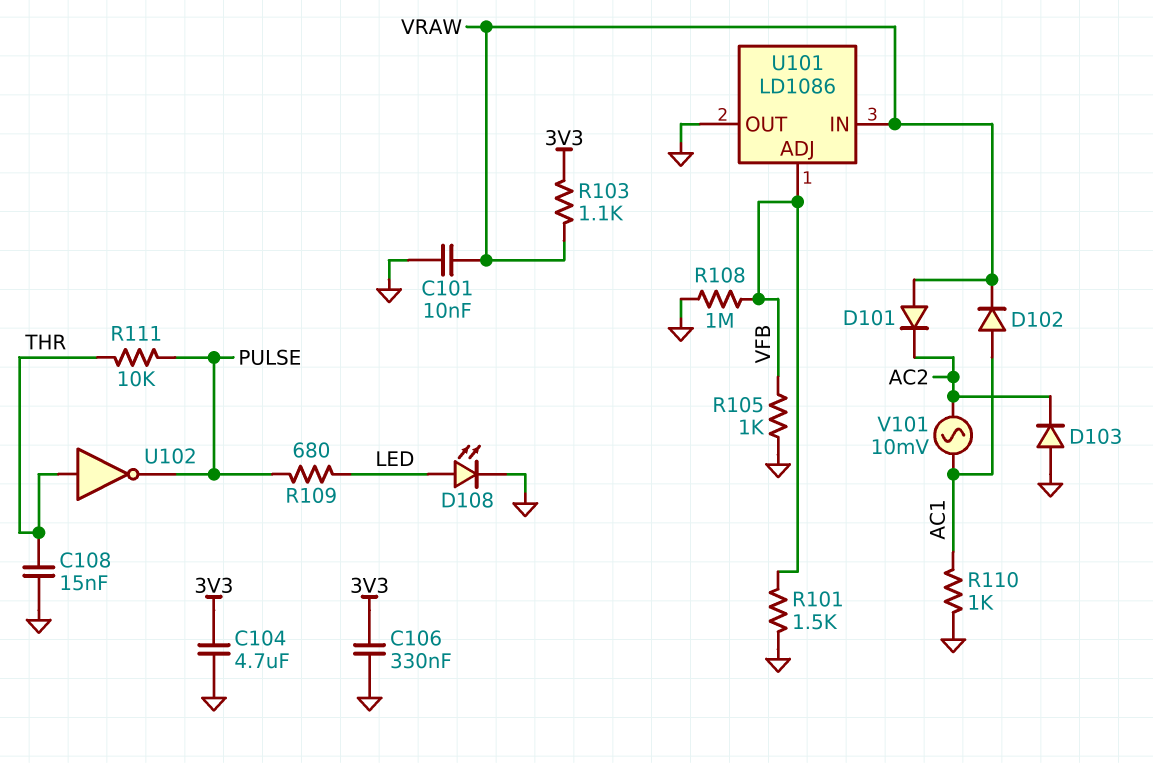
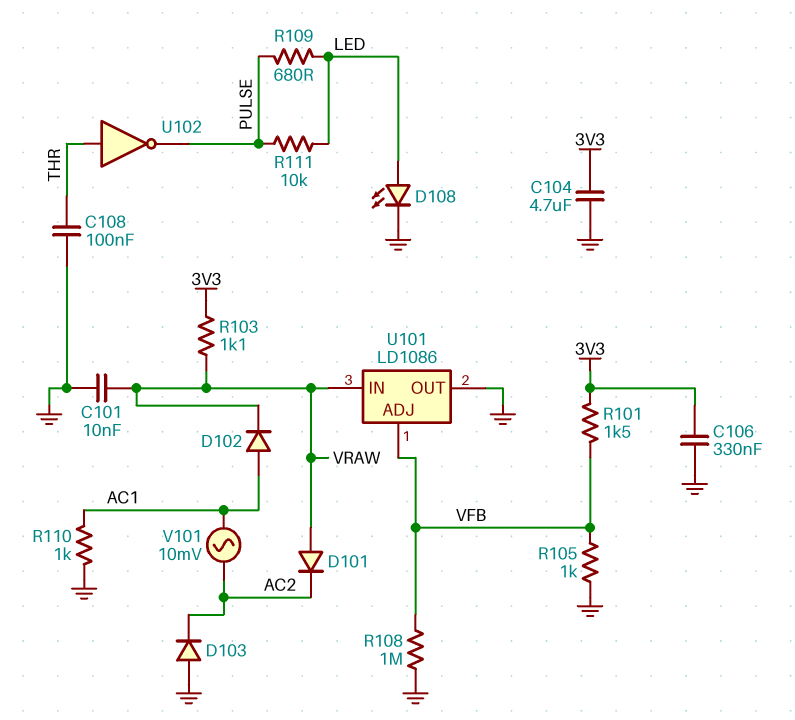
C108: 15nF (GND, THR) -> 100nF (GND, THR)
R101: 1.5k (GND, VFB) -> 1.5k (3V3, VFB)
R111: 10k (PULSE, THR) -> 10k (LED, PULSE)

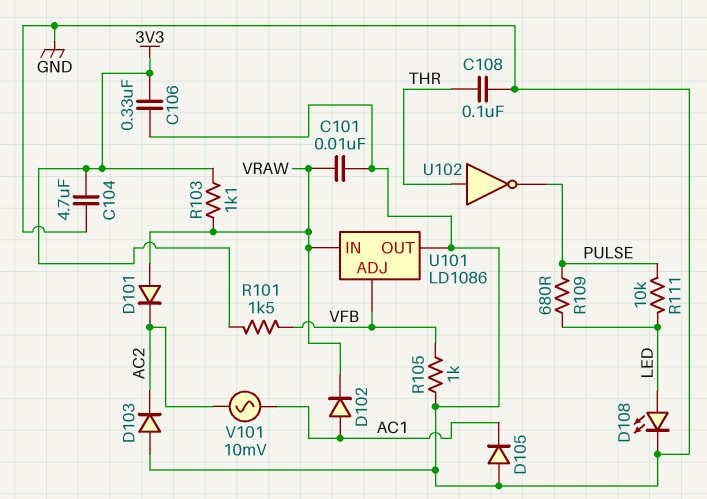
D105: none -> diode (A GND, K AC1)
R108: 1M (GND, VFB) -> none
R110: 1k (AC1, GND) -> none

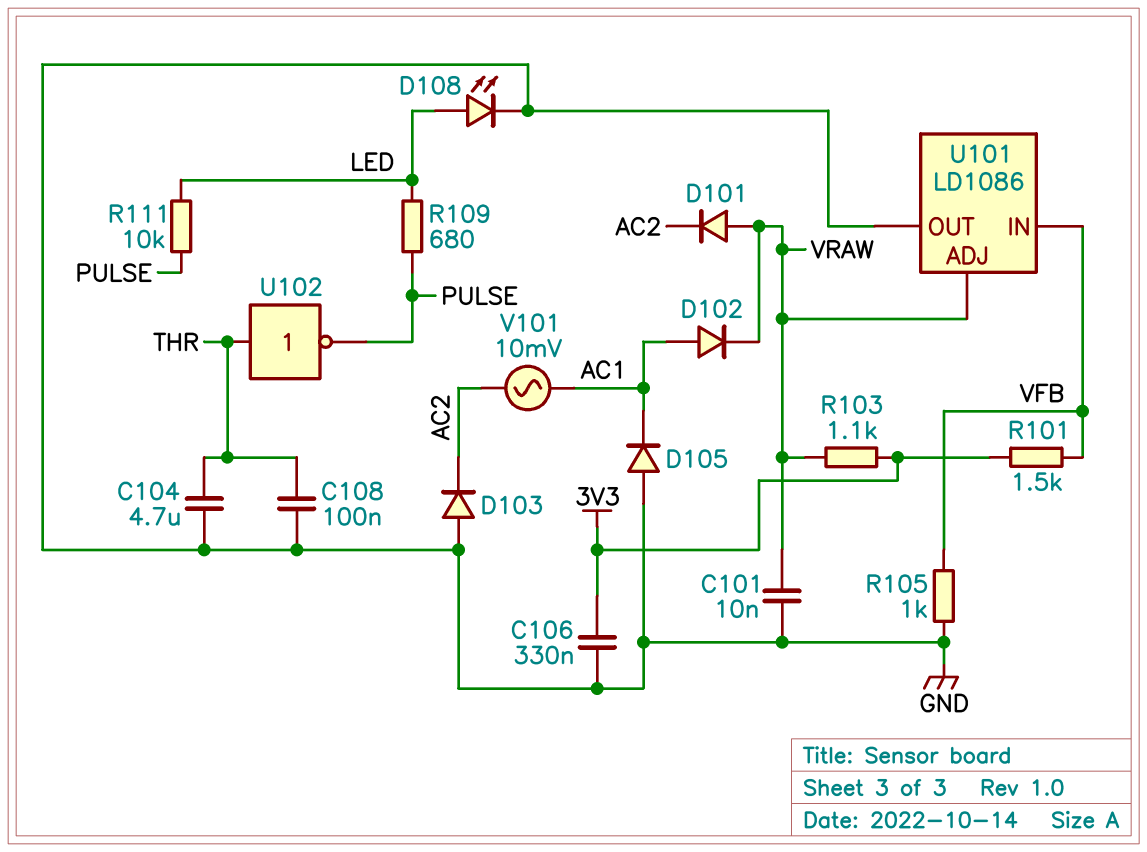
C104: 4.7uF (3V3, GND) -> 4.7uF (GND, THR)
U101 pin ADJ: VFB -> VRAW
U101 pin IN: VRAW -> VFB

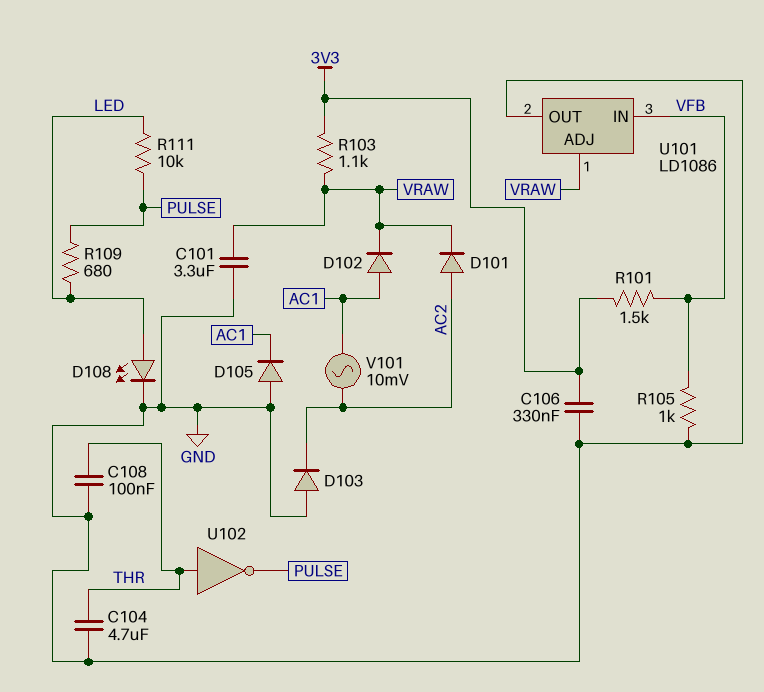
C101: 10nF (GND, VRAW) -> 3.3uF (GND, VRAW)
D101: diode (A VRAW, K AC2) -> diode (A AC2, K VRAW)

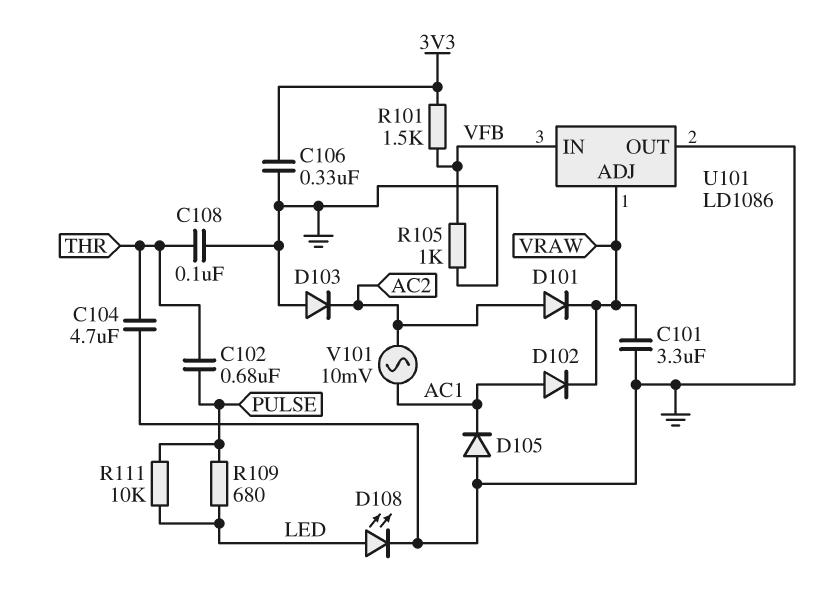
C102: none -> 680nF (PULSE, THR)
R103: 1.1k (3V3, VRAW) -> none
U102: NOT (in THR, out PULSE) -> none

